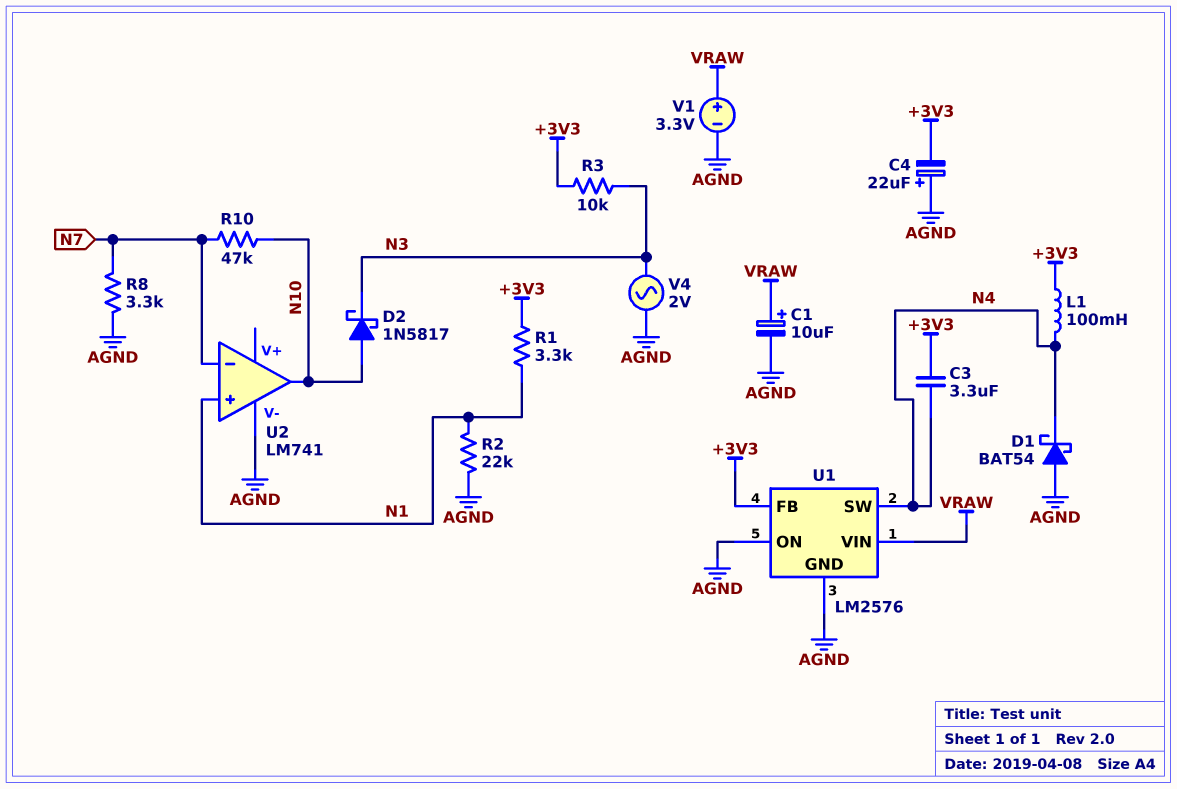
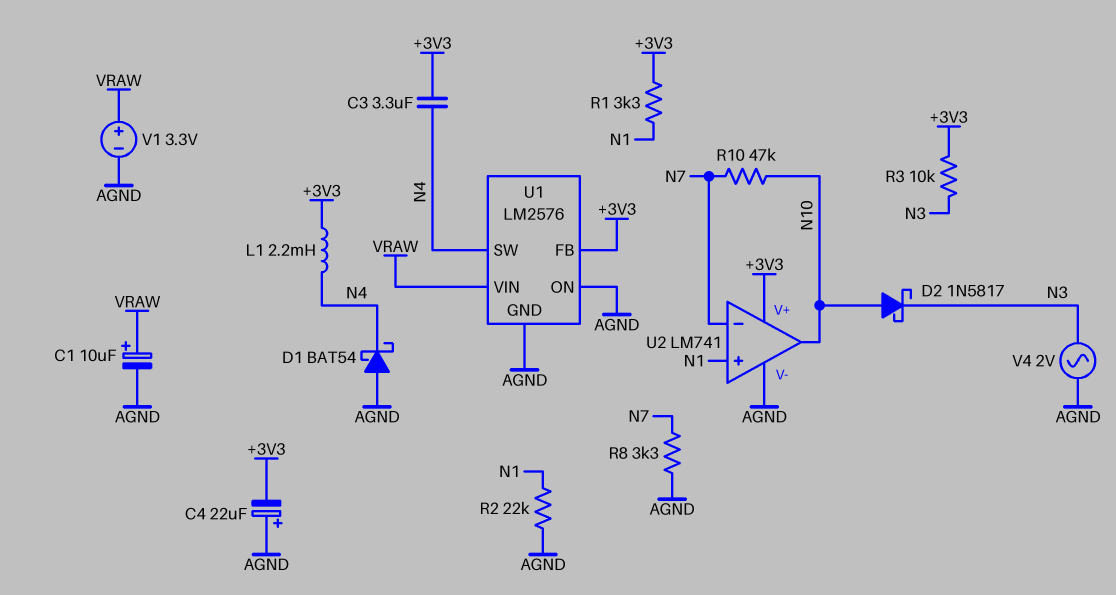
L1: 100mH (+3V3, N4) -> 2.2mH (+3V3, N4)
U2 pin V+: none -> +3V3

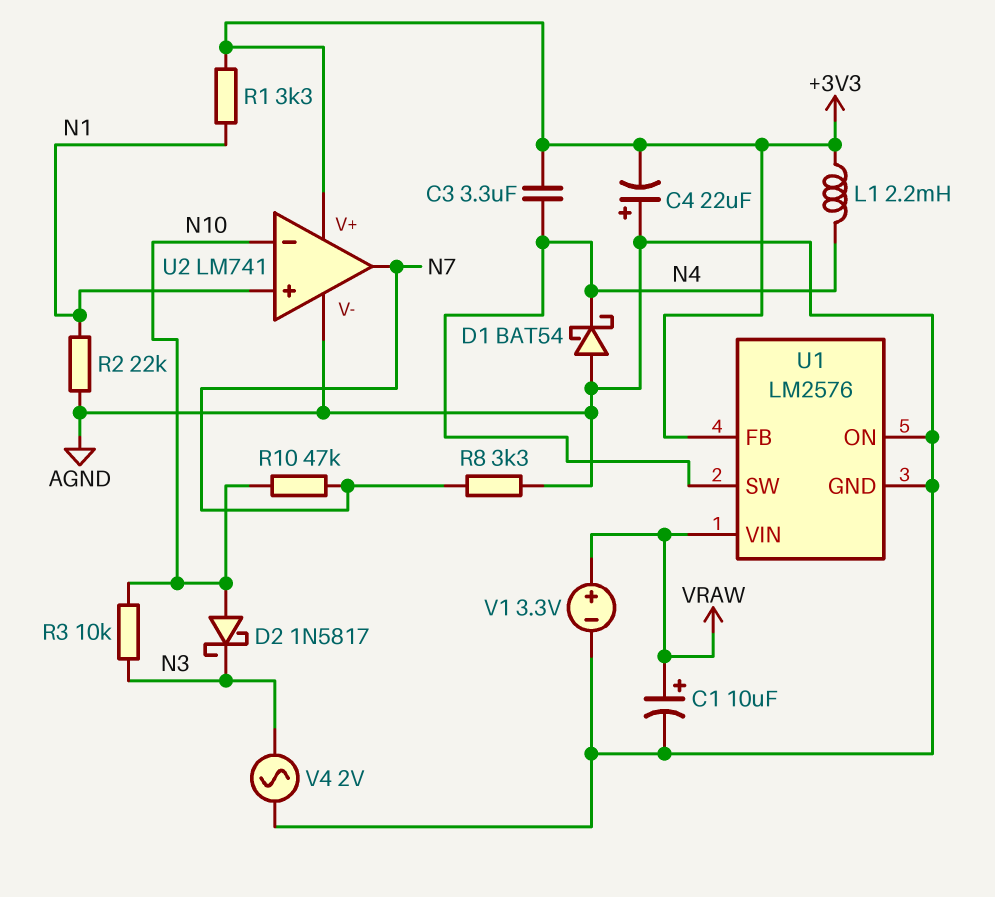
R3: 10k (+3V3, N3) -> 10k (N3, N10)
U2 pin in-: N7 -> N10
U2 pin out: N10 -> N7

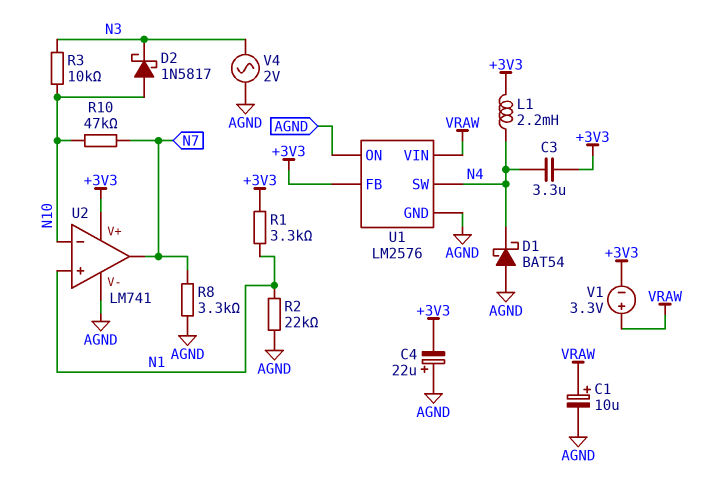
V1: 3.3V (plus VRAW, minus AGND) -> 3.3V (plus VRAW, minus +3V3)

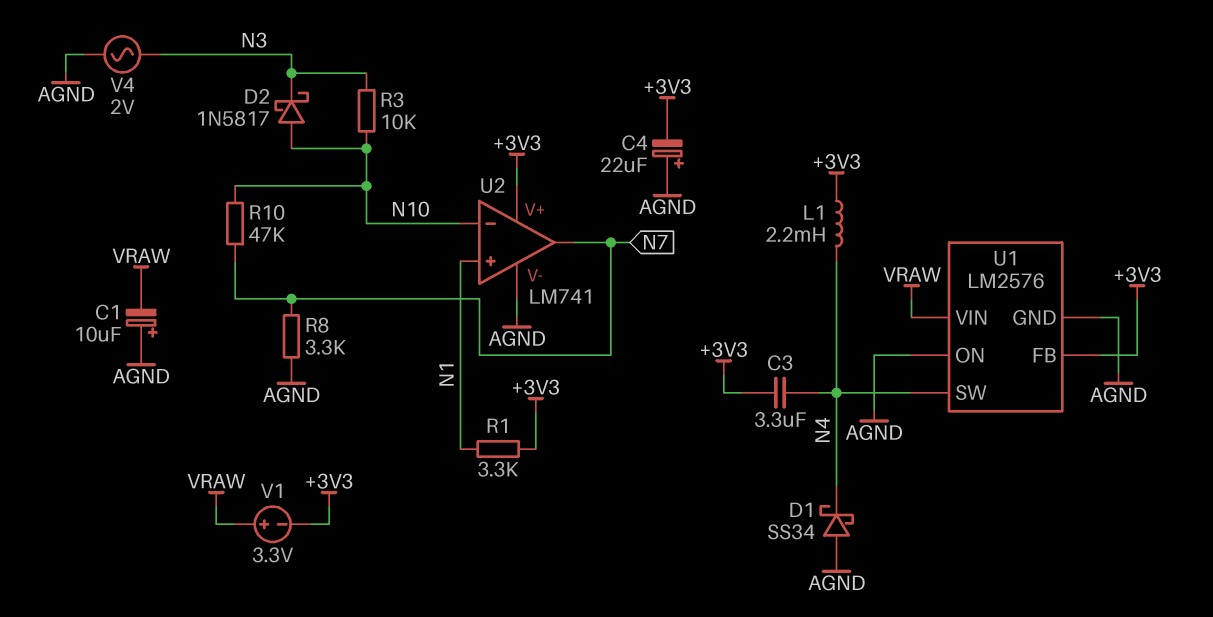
C1: 10uF (plus VRAW, minus AGND) -> 10uF (plus AGND, minus VRAW)
D1: schottky BAT54 (A AGND, K N4) -> schottky SS34 (A AGND, K N4)
R2: 22k (AGND, N1) -> none

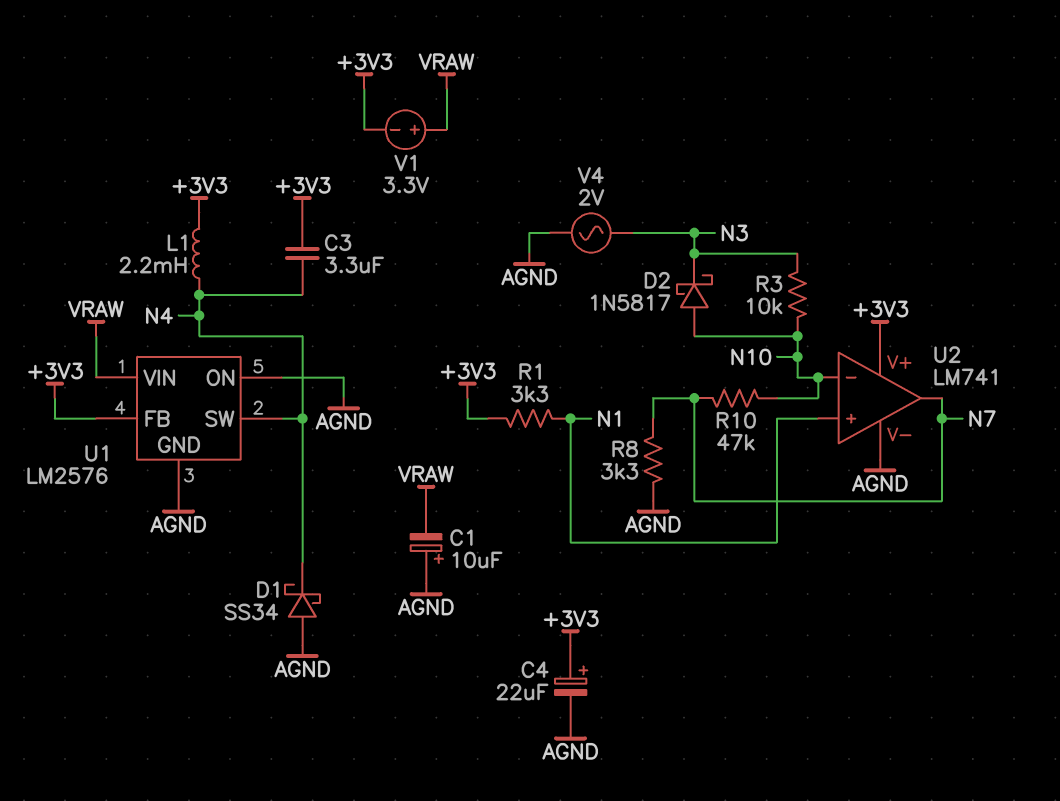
C4: 22uF (plus AGND, minus +3V3) -> 22uF (plus +3V3, minus AGND)

